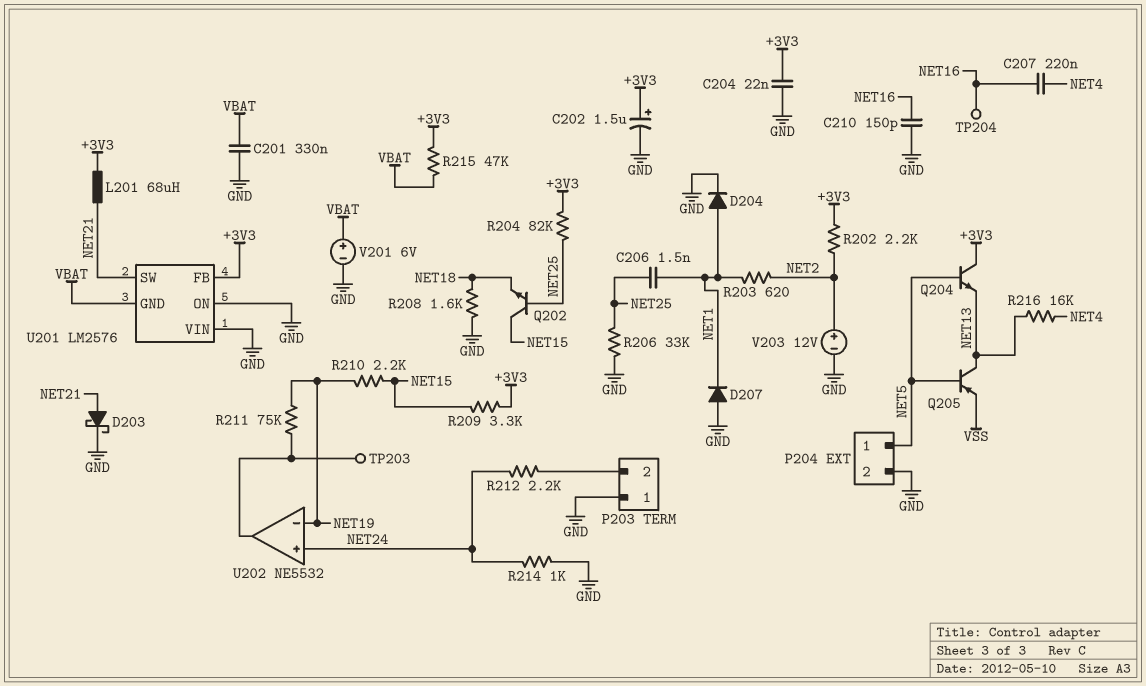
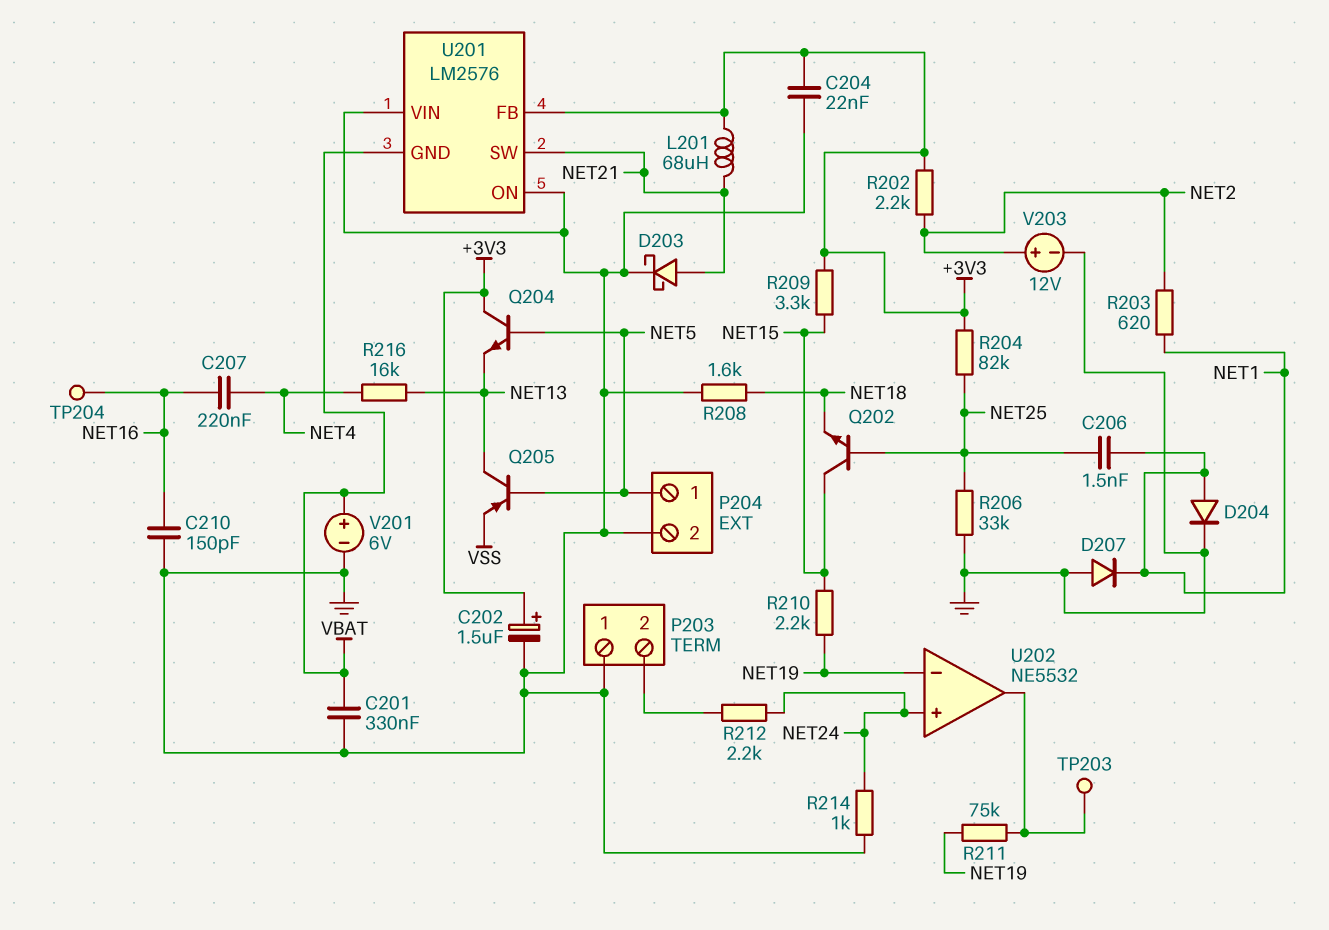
R215: 47k (+3V3, VBAT) -> none

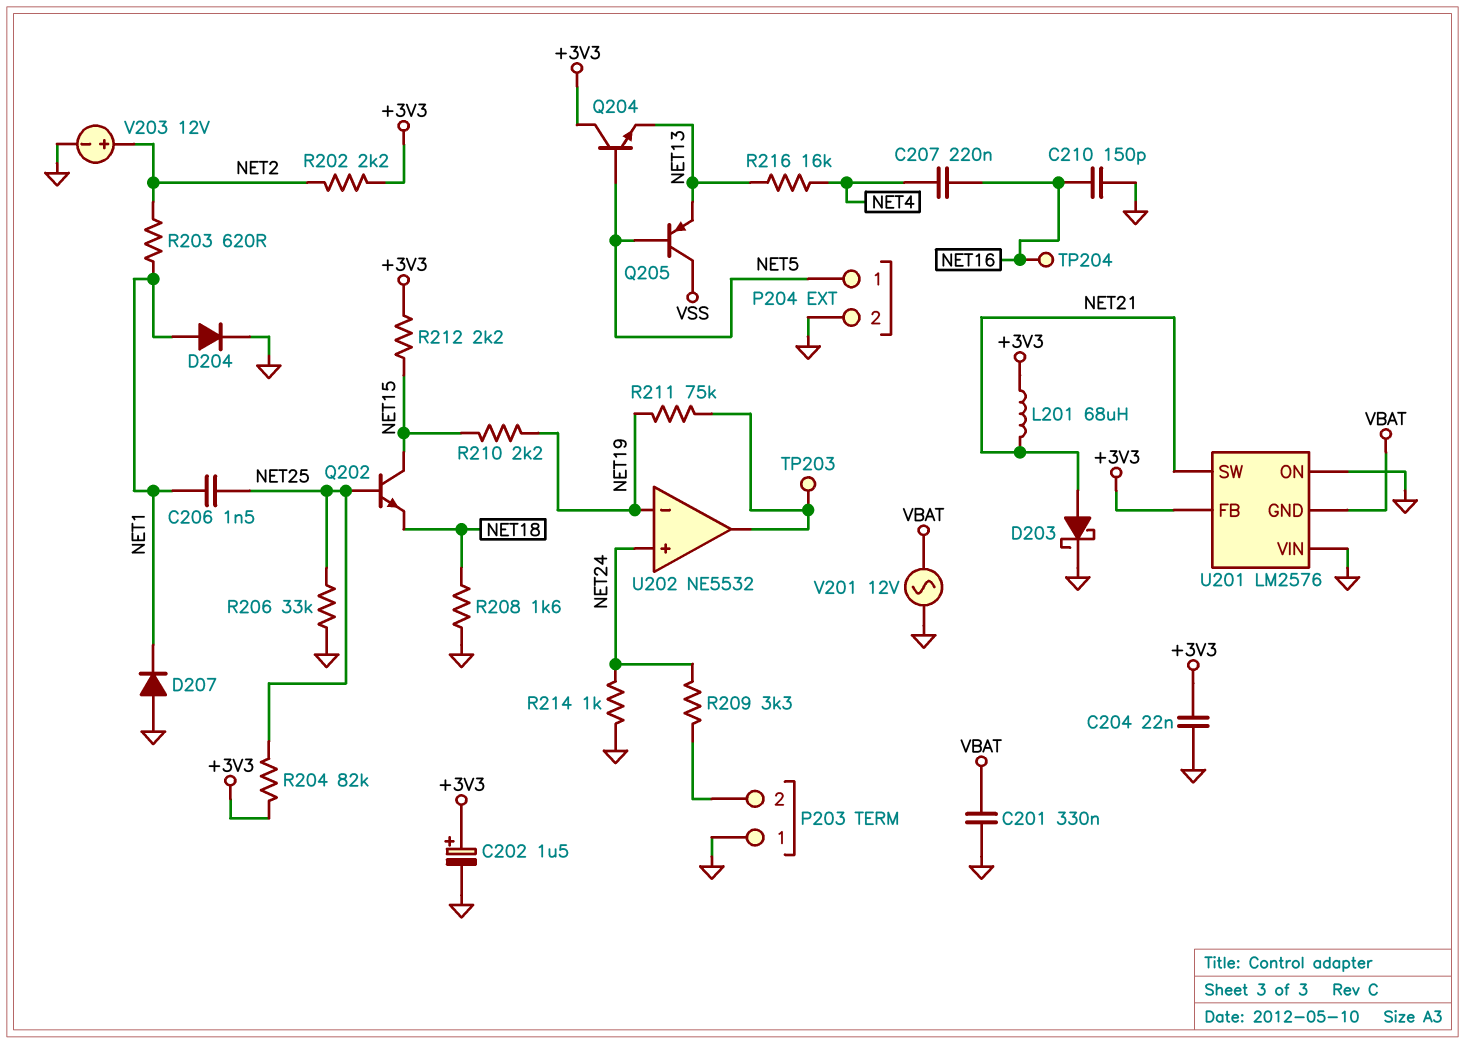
Q205: PNP (B NET5, C NET13, E VSS) -> PNP (B NET5, C VSS, E NET13)
R209: 3.3k (+3V3, NET15) -> 3.3k (NET24, P203/2)
R212: 2.2k (NET24, P203/2) -> 2.2k (+3V3, NET15)
V201: 6V (plus VBAT, minus GND) -> AC 12V (GND, VBAT)

